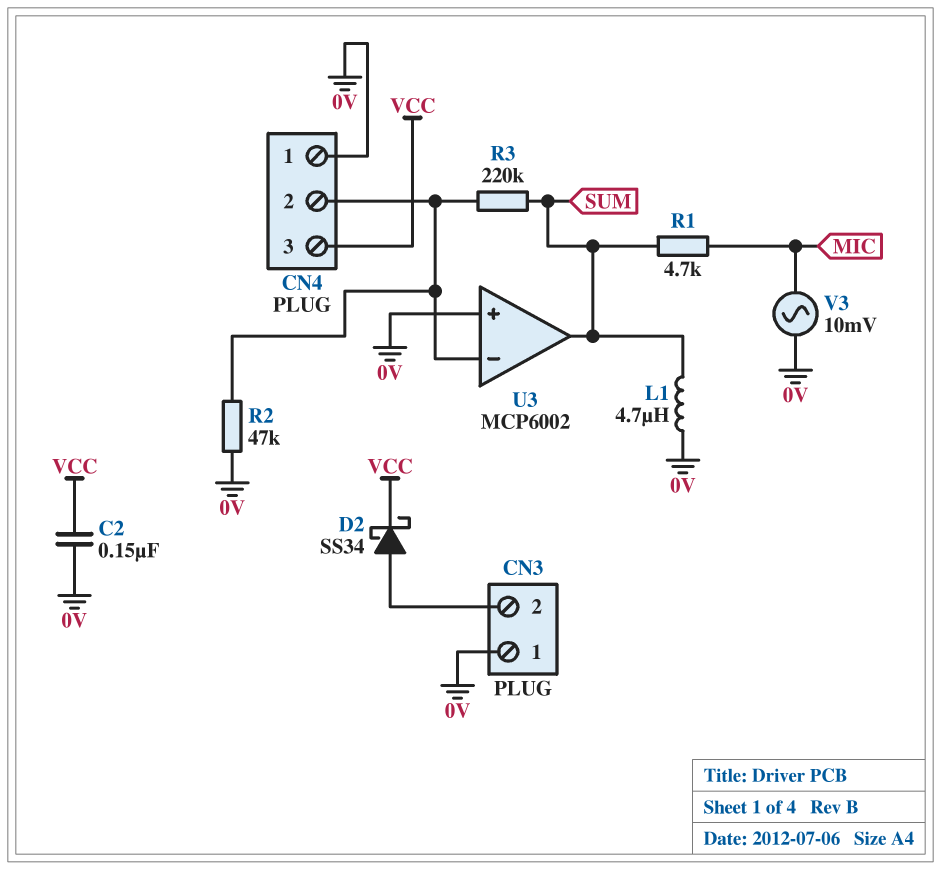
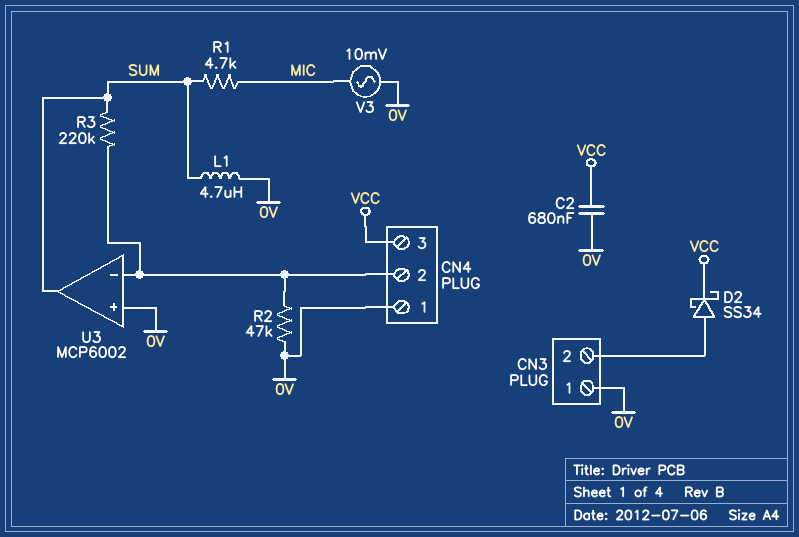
C2: 150nF (0V, VCC) -> 680nF (0V, VCC)

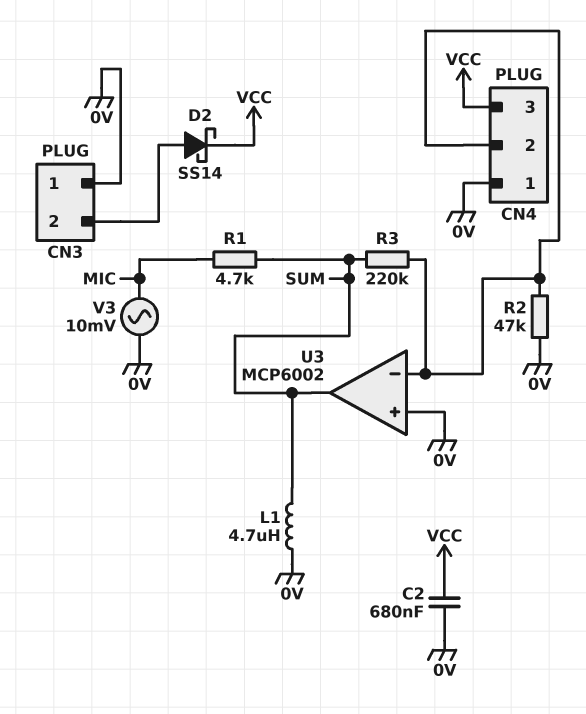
D2: schottky SS34 (A CN3/2, K VCC) -> schottky SS14 (A CN3/2, K VCC)

